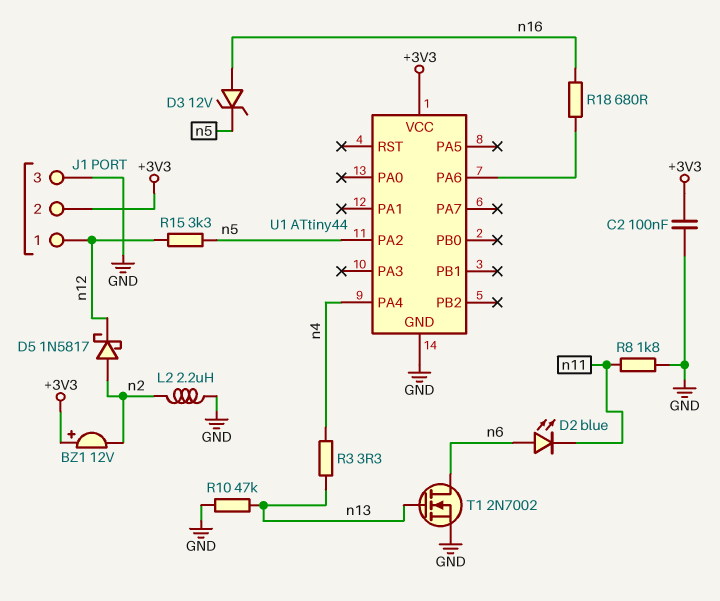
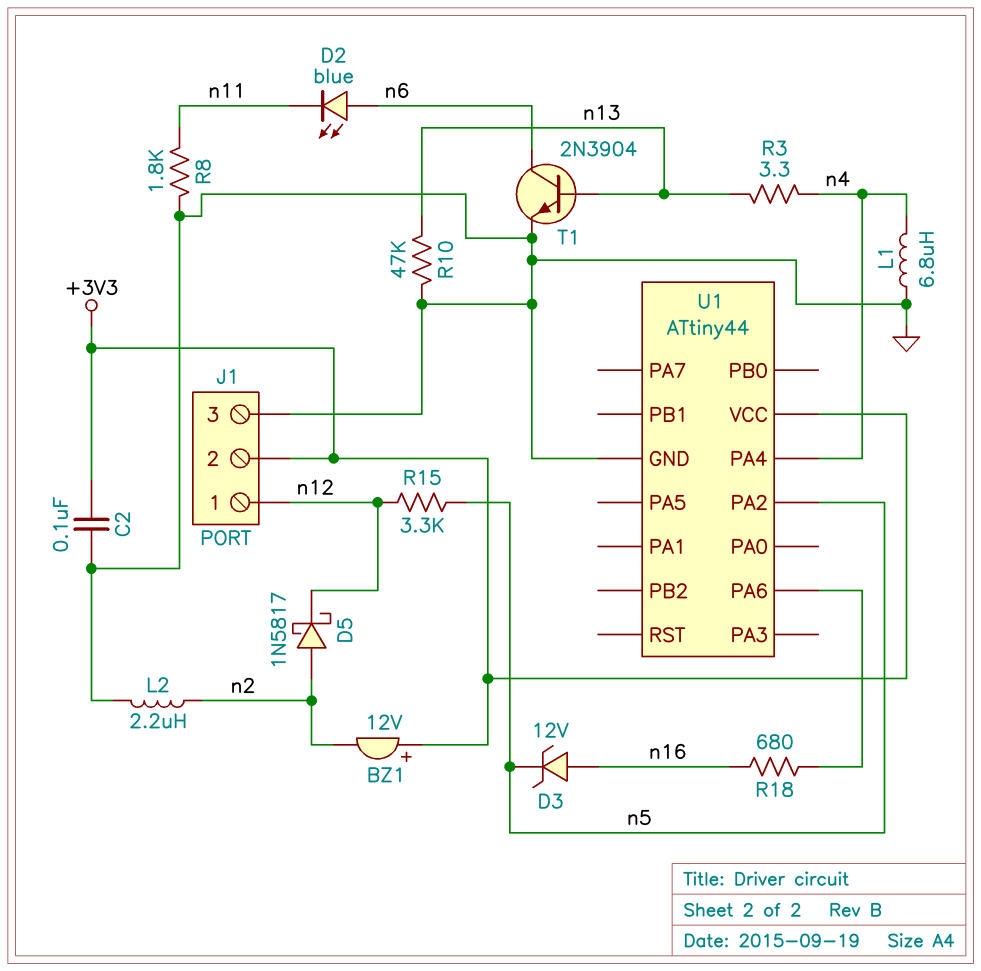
L1: none -> 6.8uH (GND, n4)
T1: NMOS 2N7002 (G n13, D n6, S GND) -> NPN 2N3904 (B n13, C n6, E GND)

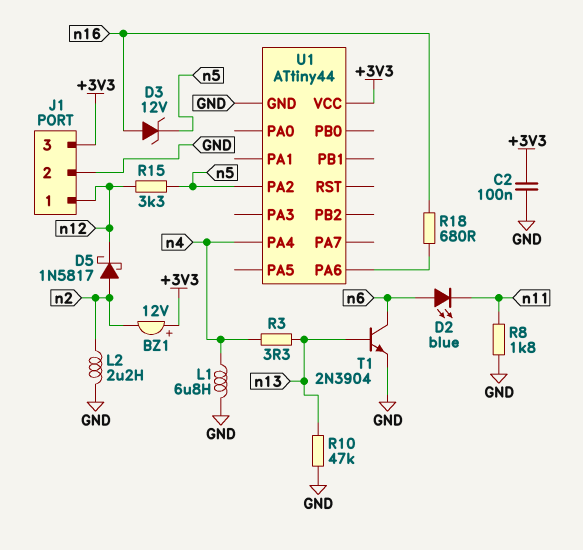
J1 pin 2: +3V3 -> GND
J1 pin 3: GND -> +3V3

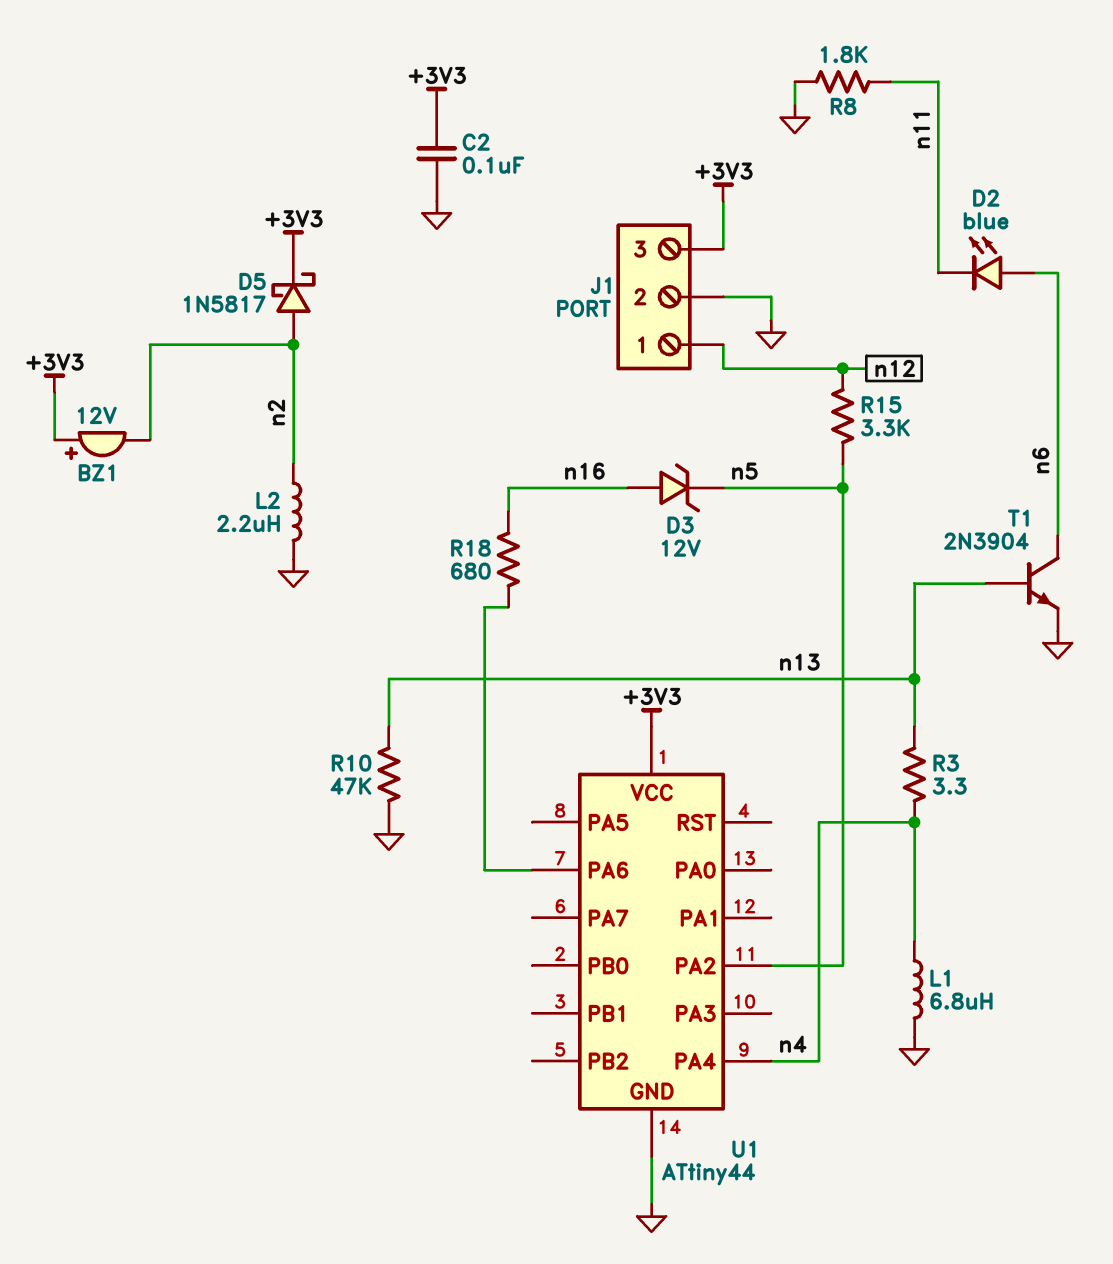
D5: schottky 1N5817 (A n2, K n12) -> schottky 1N5817 (A n2, K +3V3)

